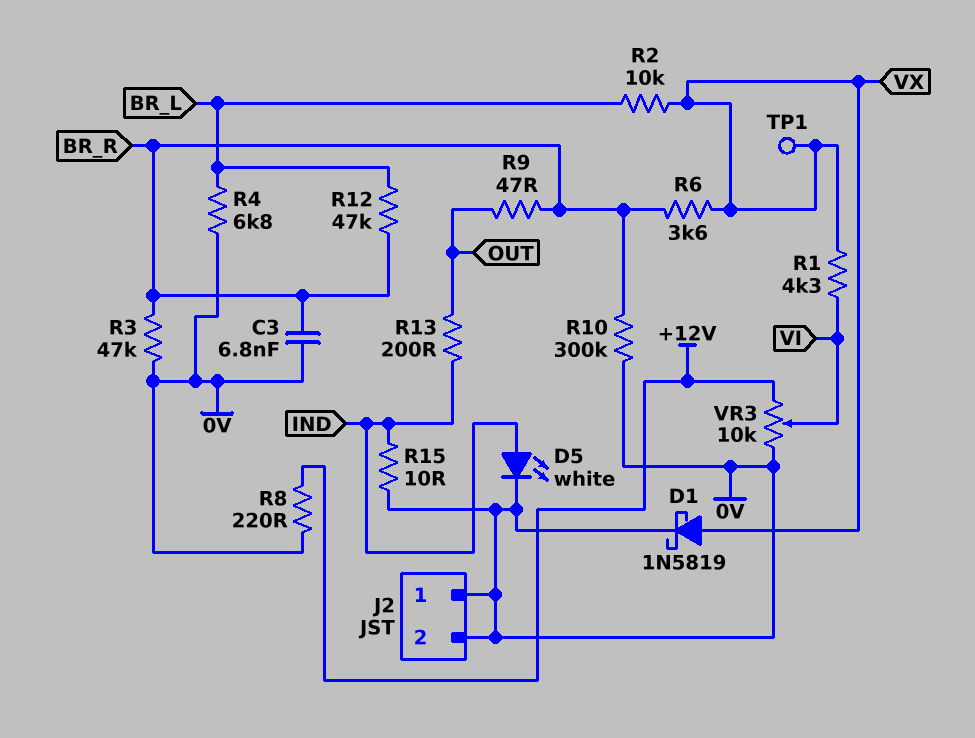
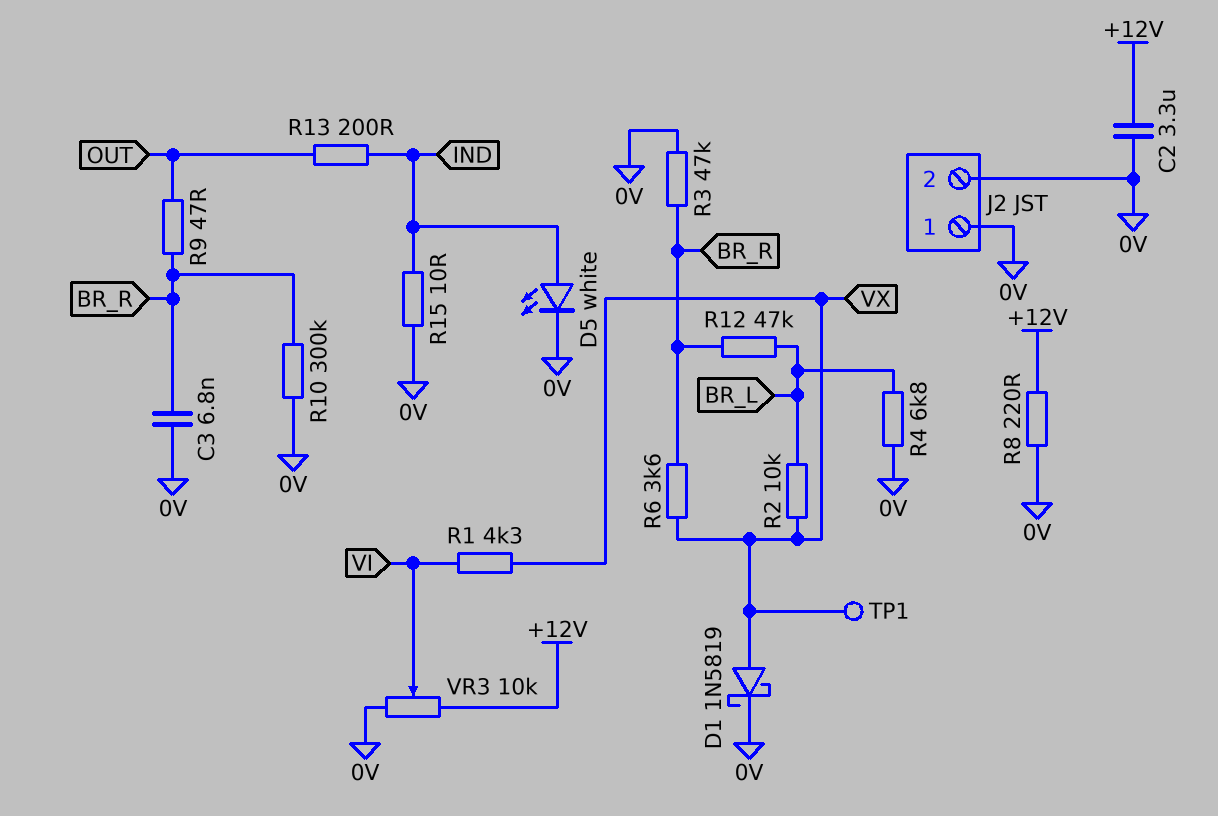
C2: none -> 3.3uF (+12V, 0V)

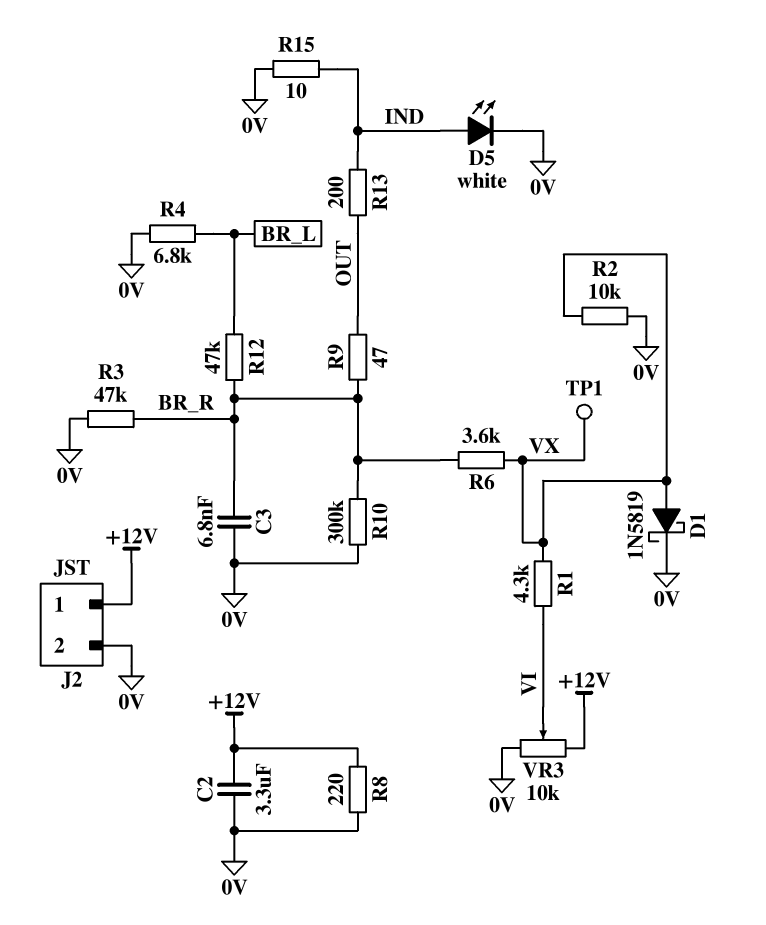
J2 pin 1: 0V -> +12V
R2: 10k (BR_L, VX) -> 10k (0V, VX)

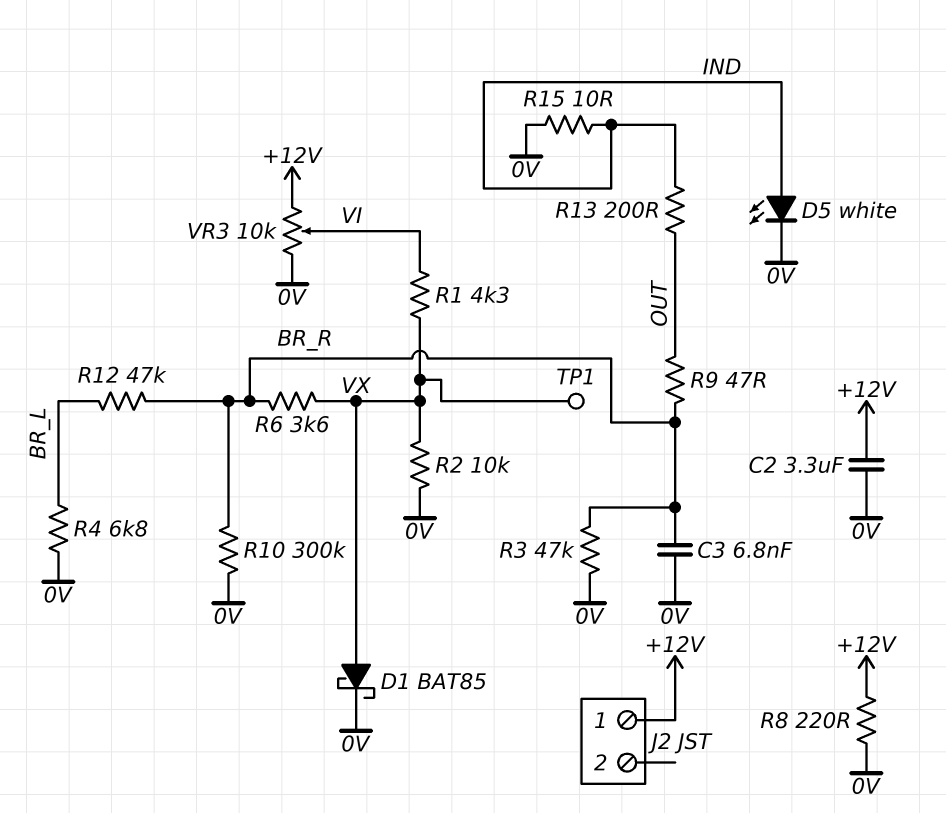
D1: schottky 1N5819 (A VX, K 0V) -> schottky BAT85 (A VX, K 0V)
J2 pin 2: 0V -> none

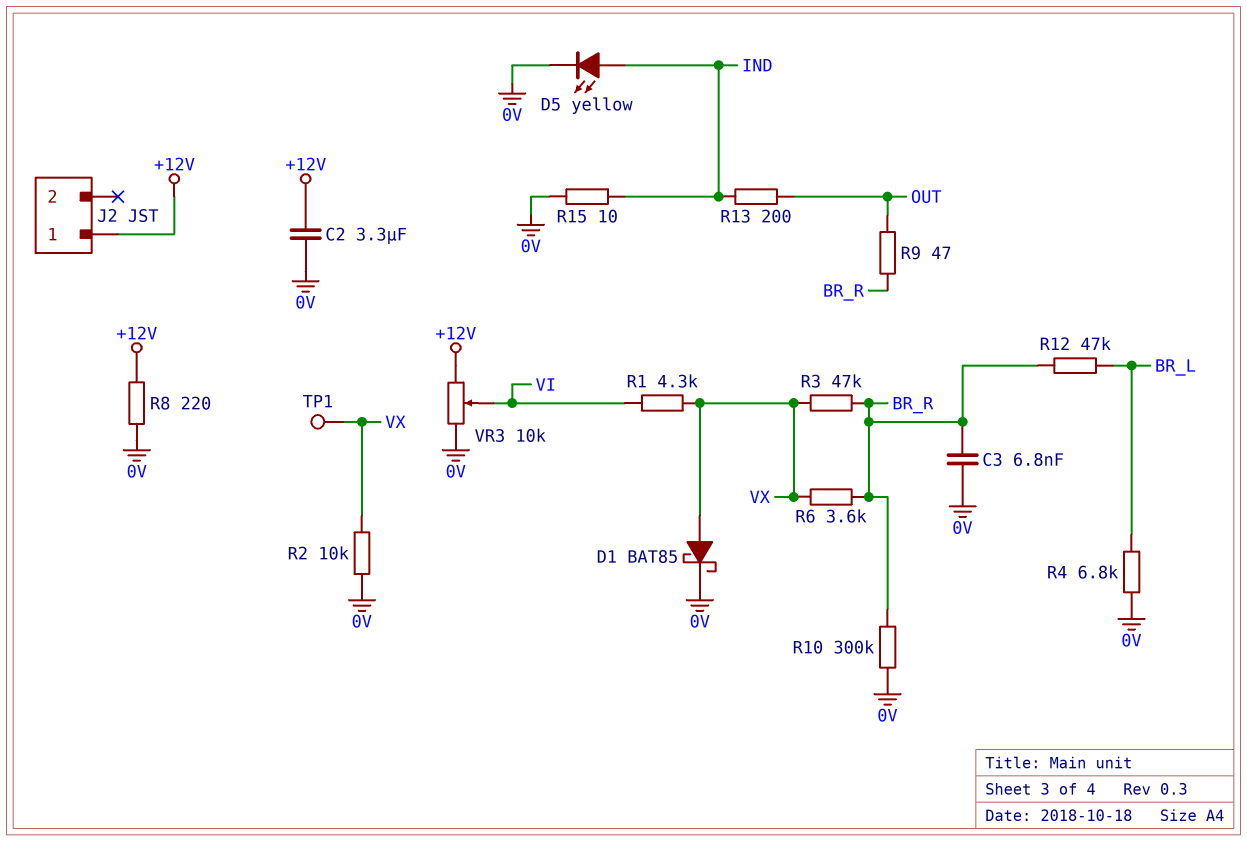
D5: LED white (A IND, K 0V) -> LED yellow (A IND, K 0V)
R3: 47k (0V, BR_R) -> 47k (BR_R, VX)

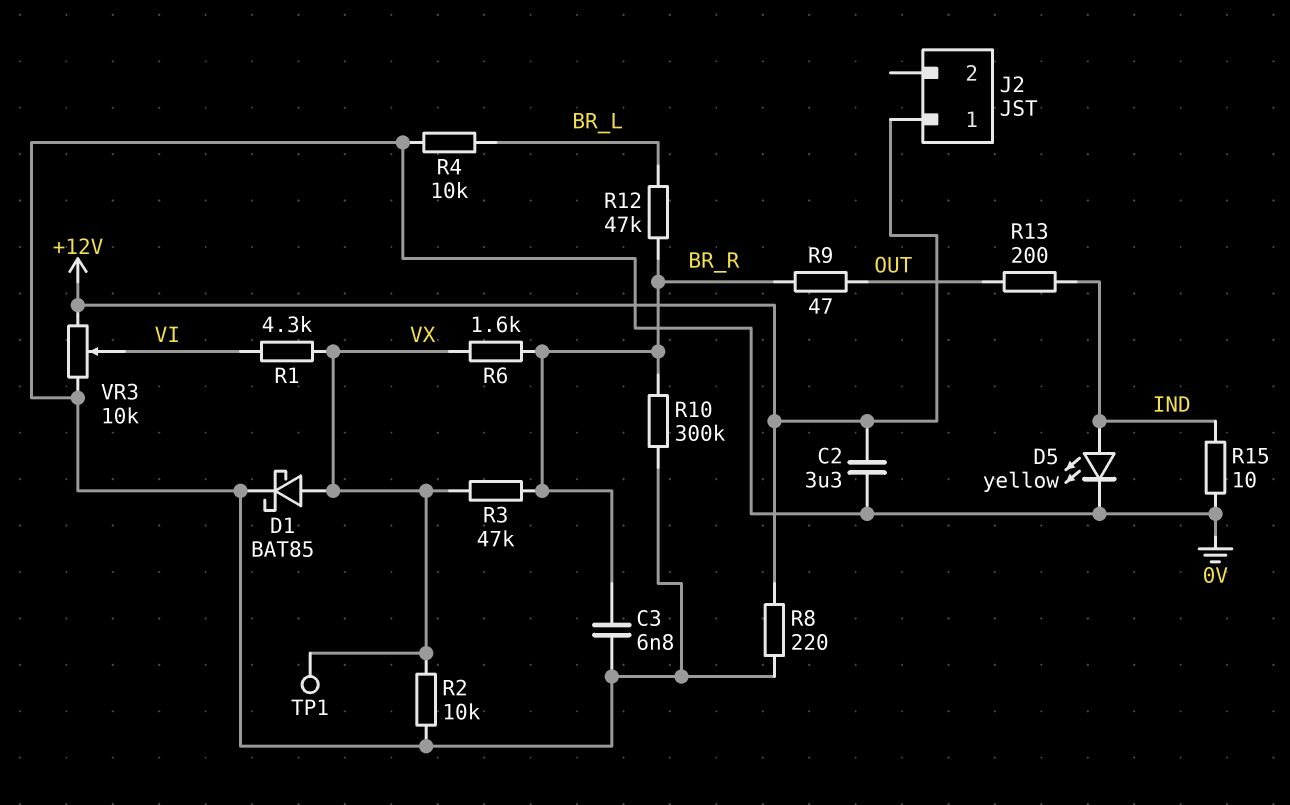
R4: 6.8k (0V, BR_L) -> 10k (0V, BR_L)
R6: 3.6k (BR_R, VX) -> 1.6k (BR_R, VX)

